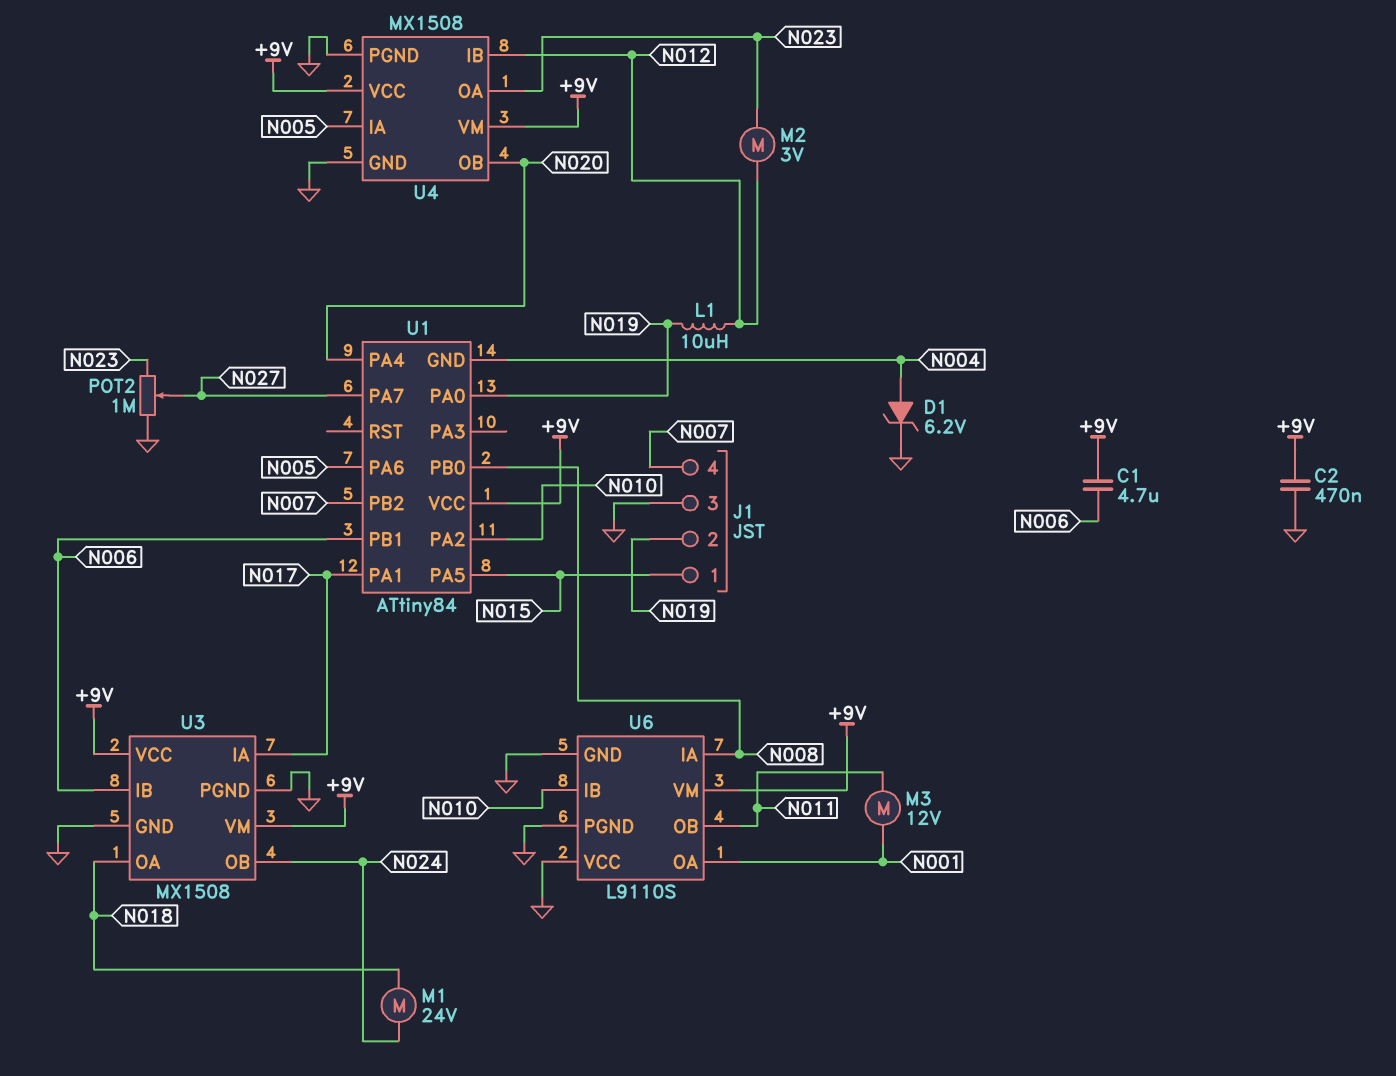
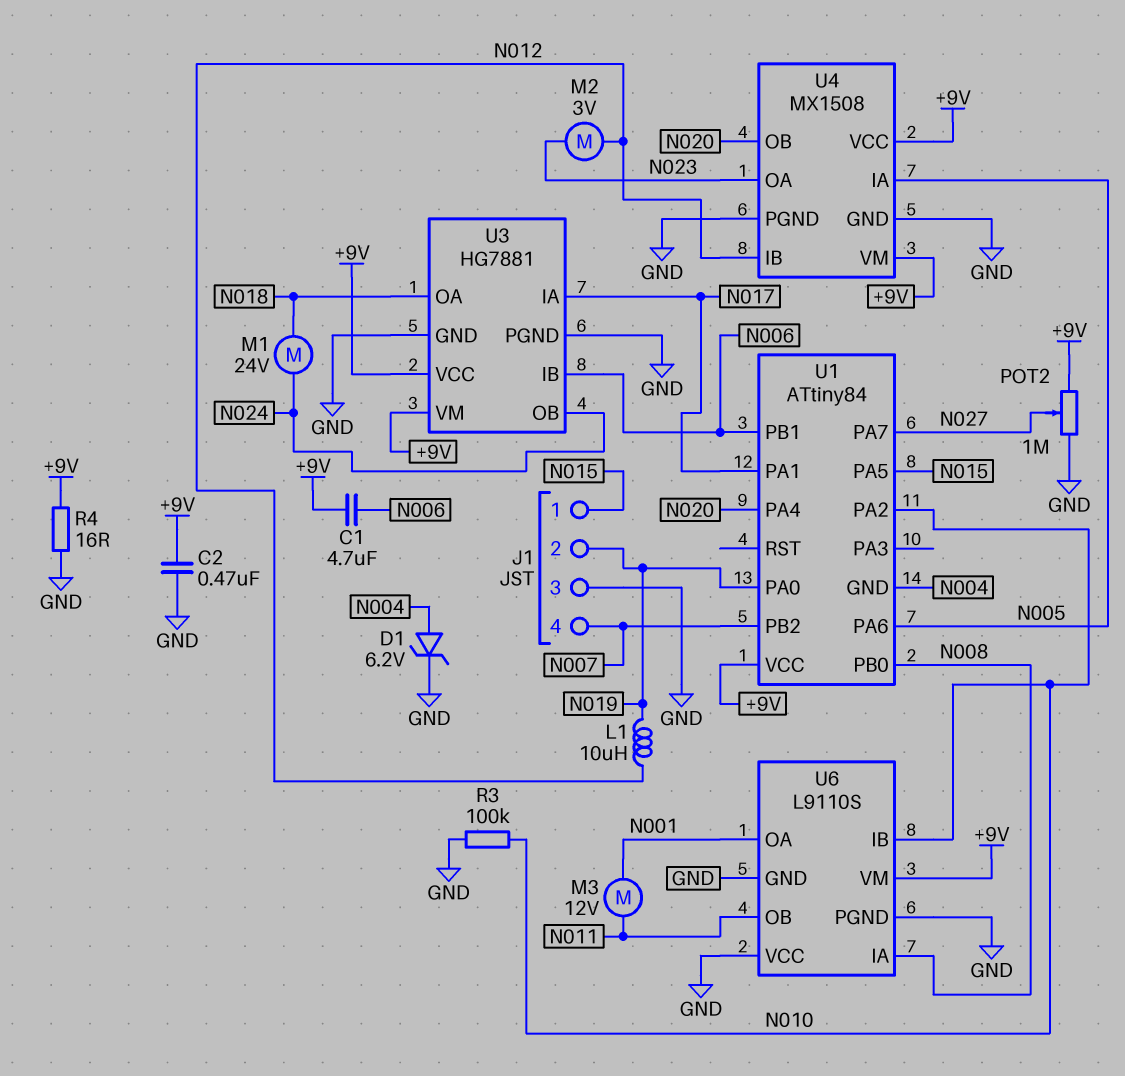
POT2: 1M (GND, N023, wiper N027) -> 1M (+9V, GND, wiper N027)
R3: none -> 100k (GND, N010)
R4: none -> 16 (+9V, GND)
U3: MX1508 -> HG7881

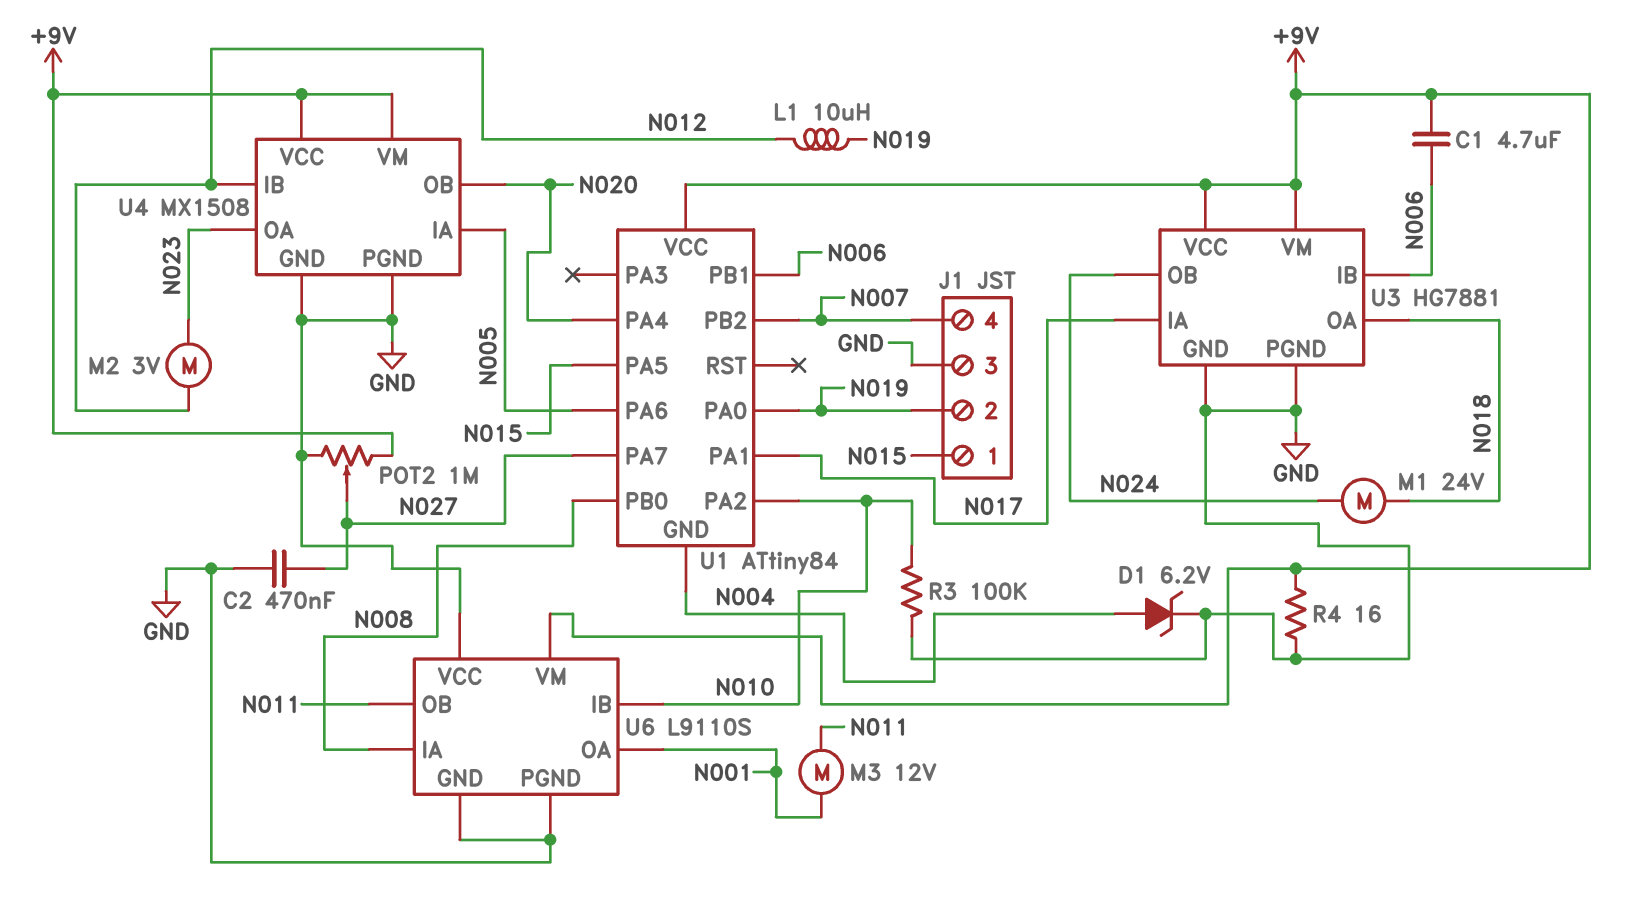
C2: 470nF (+9V, GND) -> 470nF (GND, N027)

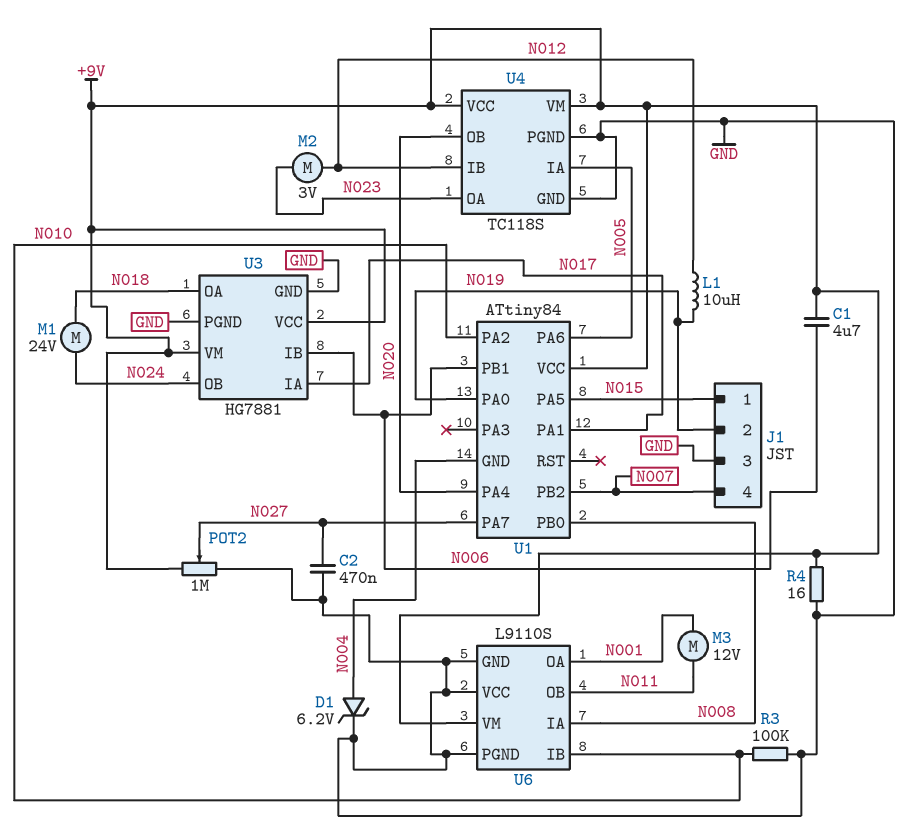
U4: MX1508 -> TC118S

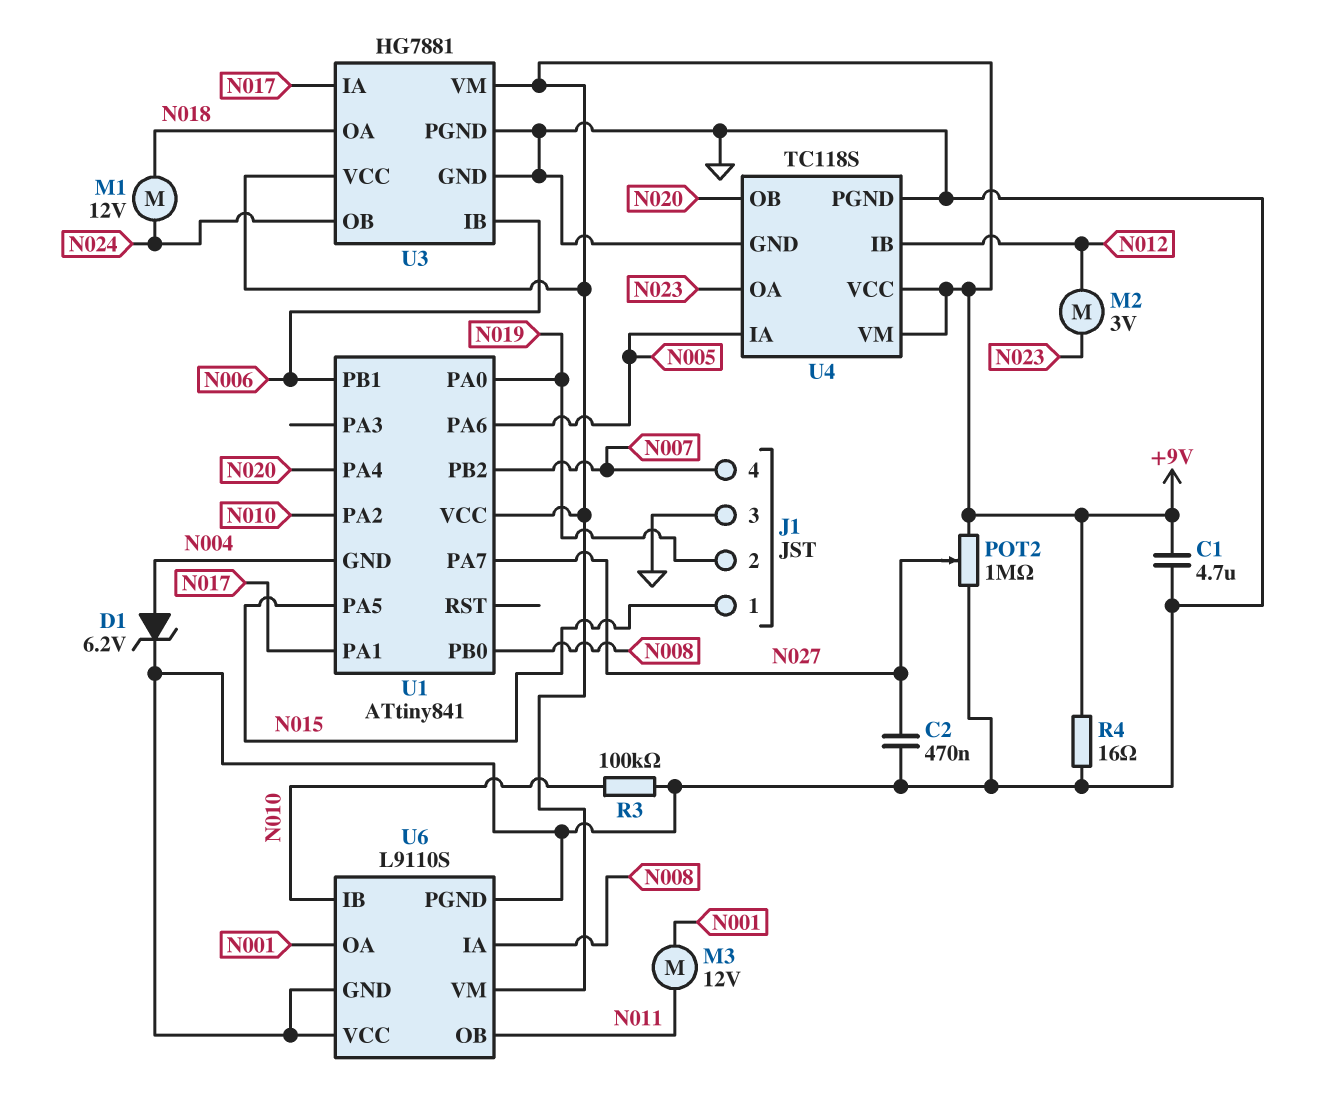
C1: 4.7uF (+9V, N006) -> 4.7uF (+9V, GND)
L1: 10uH (N012, N019) -> none
M1: motor 24V (N018, N024) -> motor 12V (N018, N024)
U1: ATtiny84 -> ATtiny841

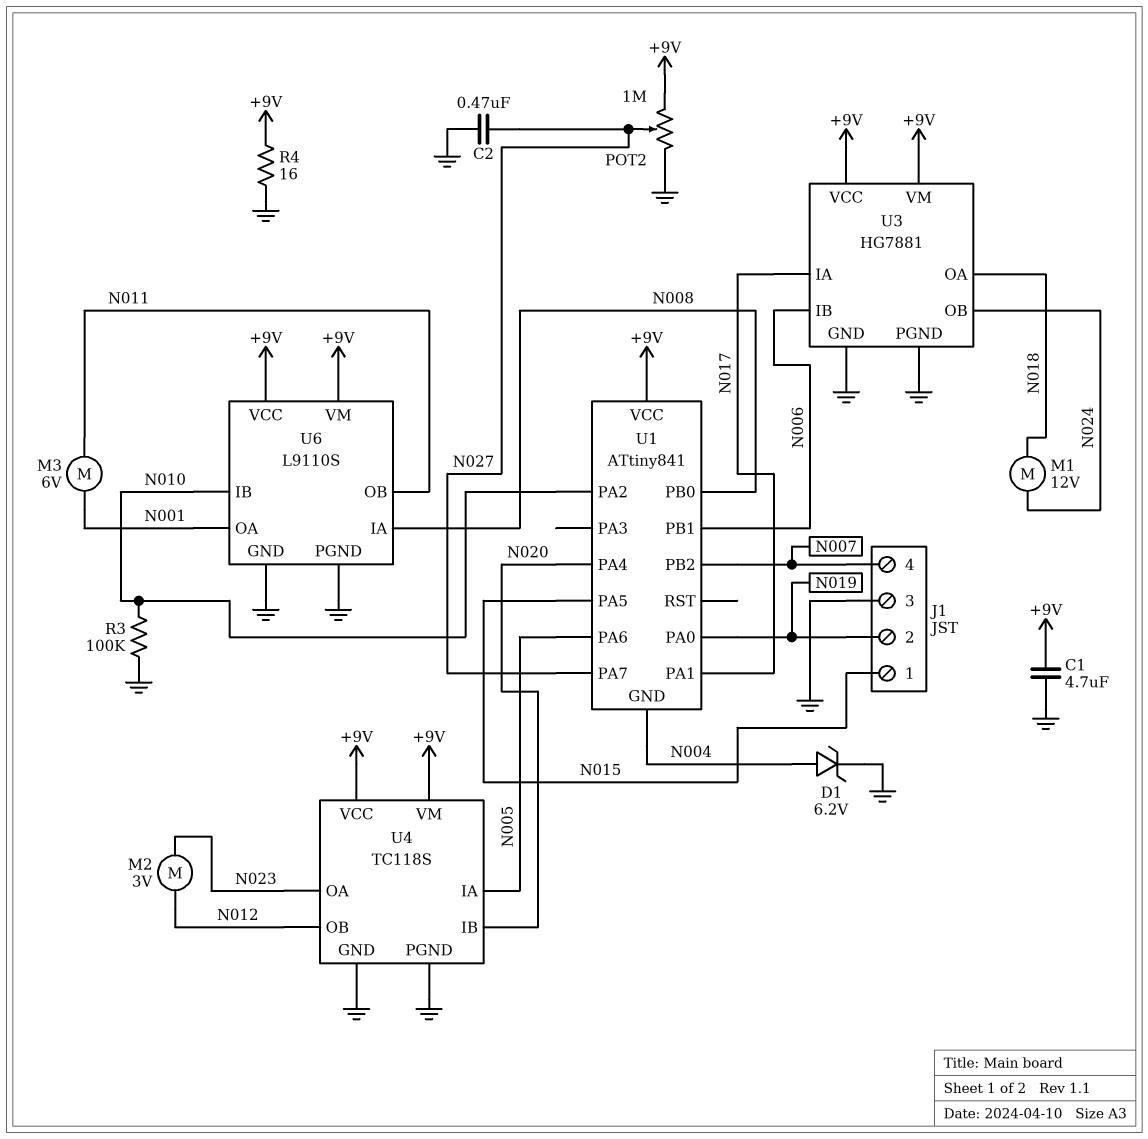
M3: motor 12V (N001, N011) -> motor 6V (N001, N011)
U4 pin IB: N012 -> N020
U4 pin OB: N020 -> N012
U6 pin VCC: GND -> +9V

